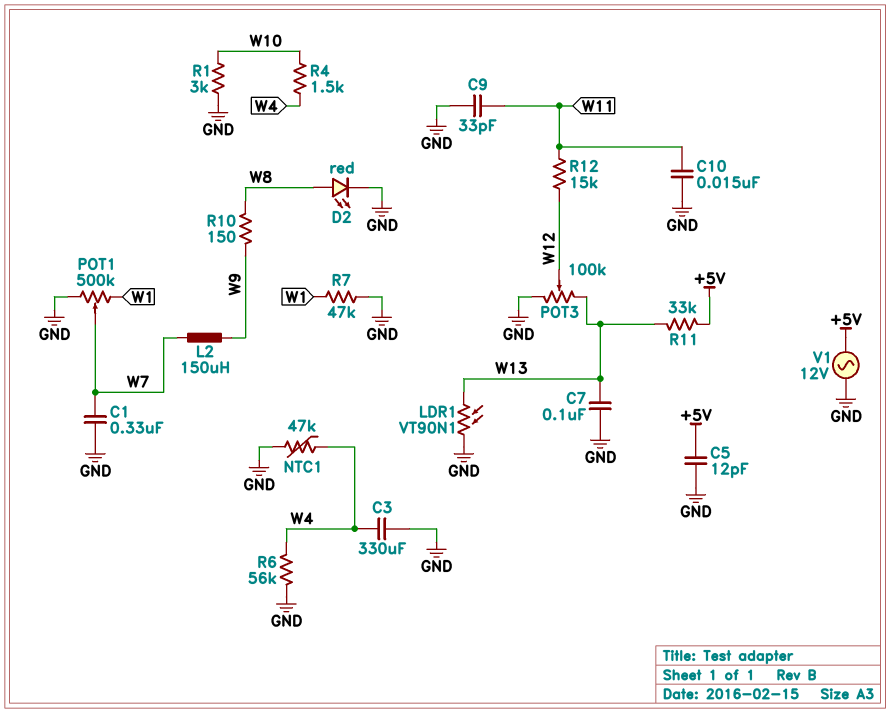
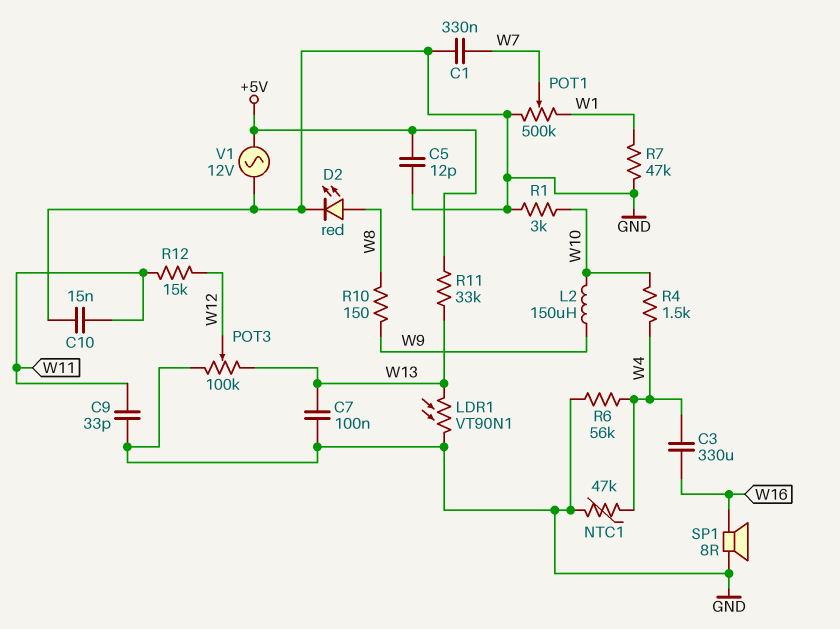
C3: 330uF (GND, W4) -> 330uF (W4, W16)
L2: 150uH (W7, W9) -> 150uH (W9, W10)
SP1: none -> speaker 8R (GND, W16)

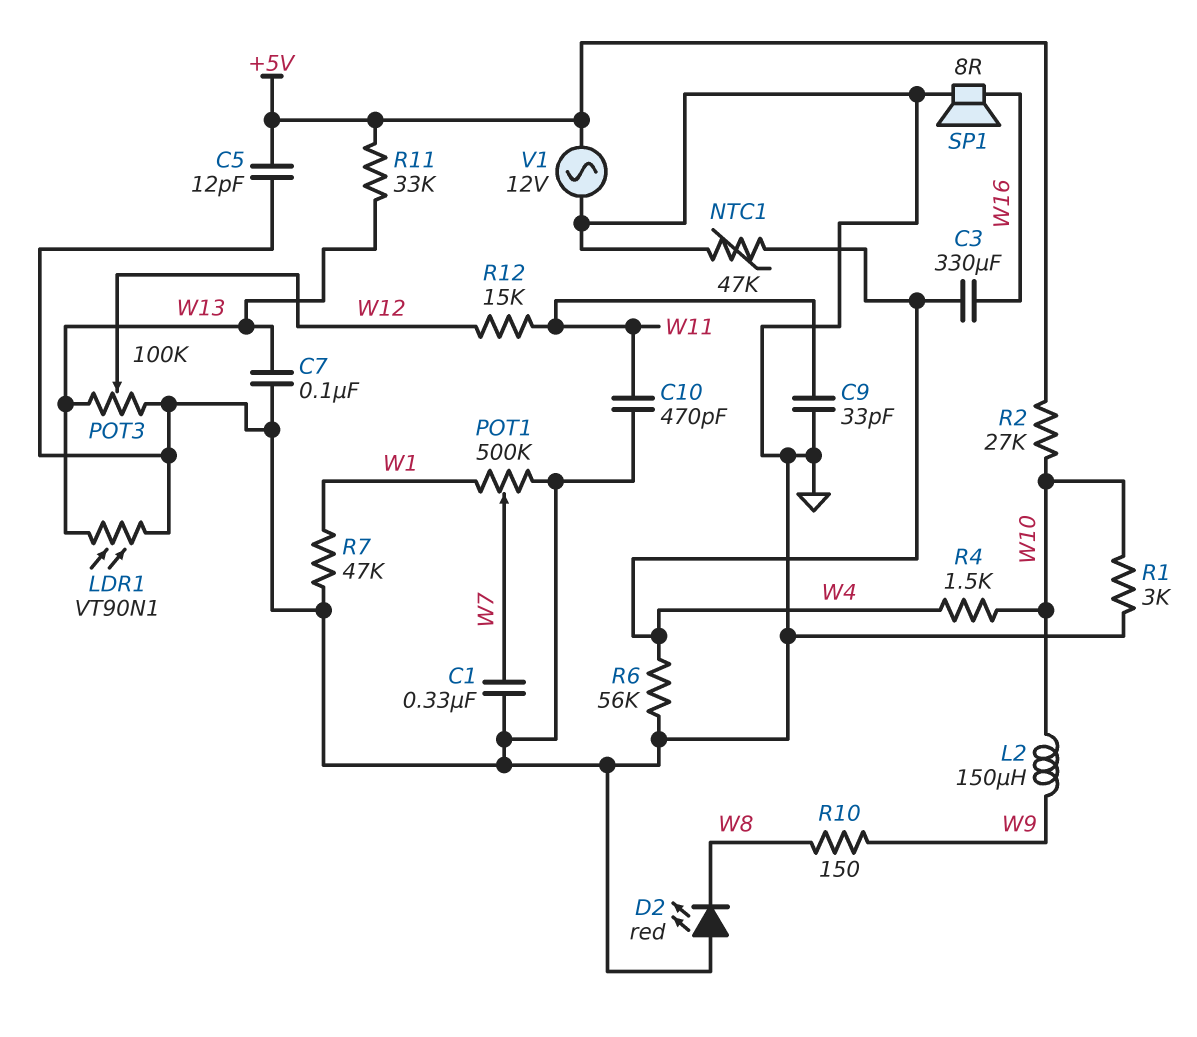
C10: 15nF (GND, W11) -> 470pF (GND, W11)
D2: LED red (A W8, K GND) -> LED red (A GND, K W8)
R2: none -> 27k (+5V, W10)

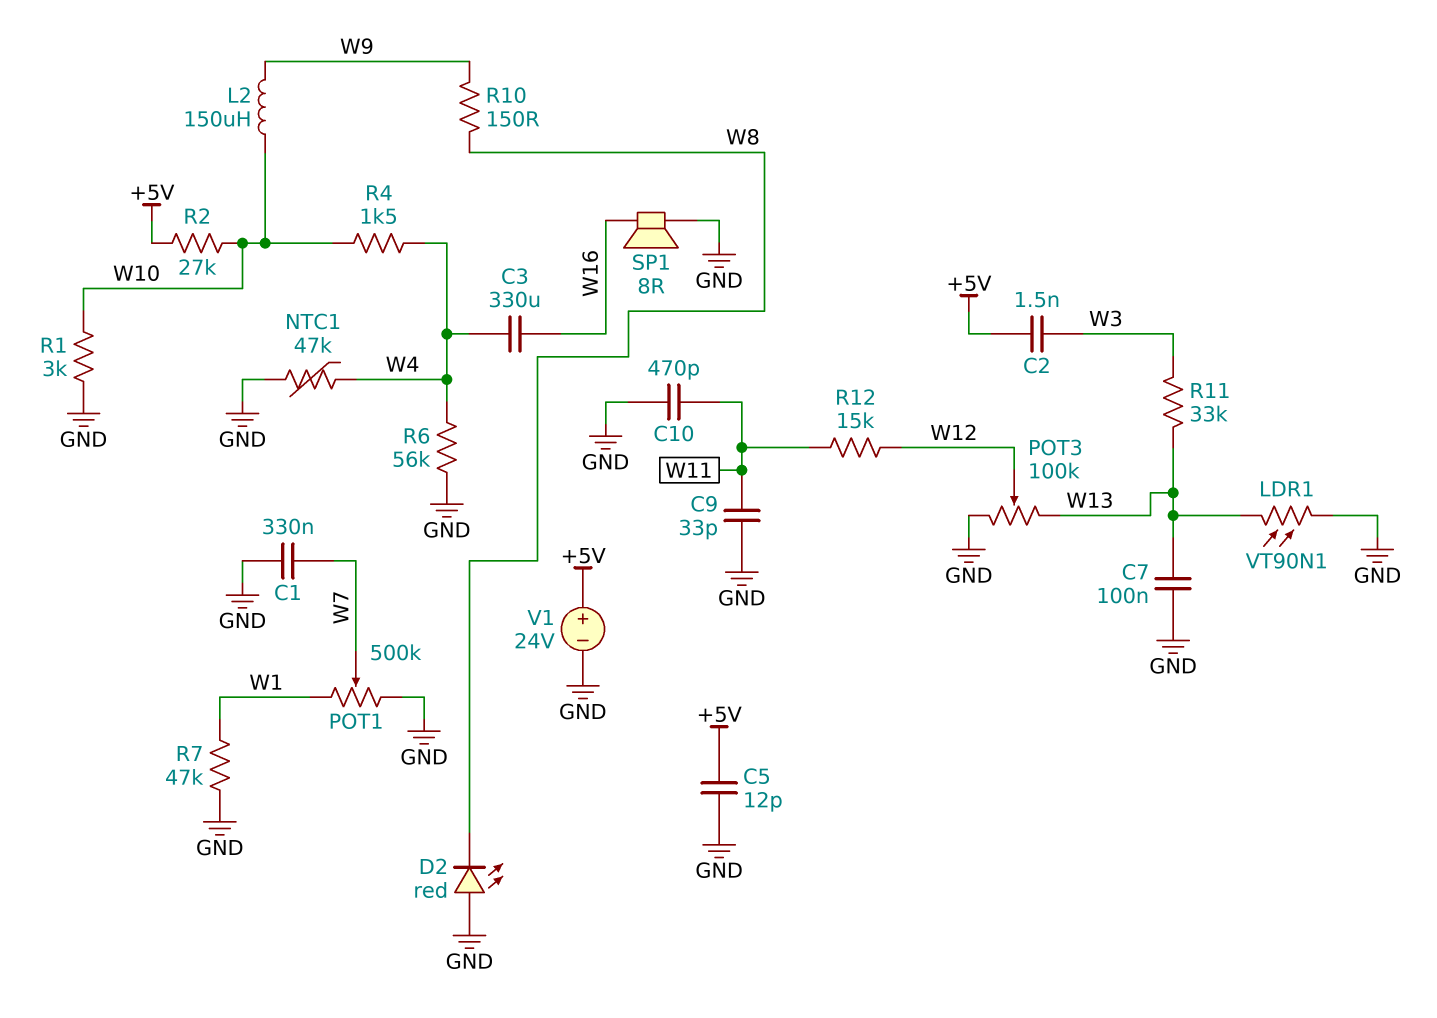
C2: none -> 1.5nF (+5V, W3)
R11: 33k (+5V, W13) -> 33k (W3, W13)
V1: AC 12V (+5V, GND) -> 24V (plus +5V, minus GND)

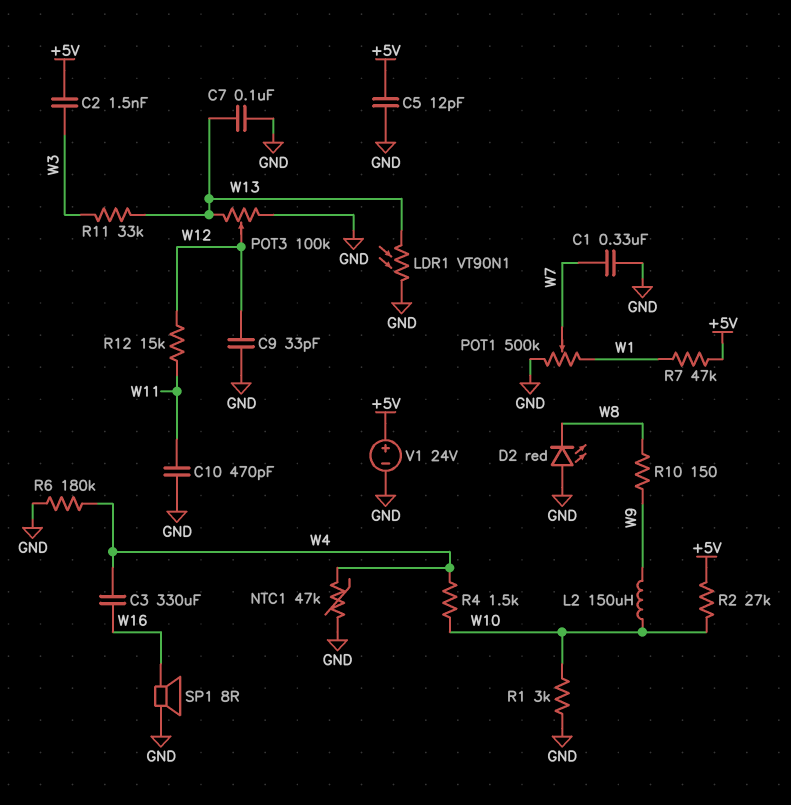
C9: 33pF (GND, W11) -> 33pF (GND, W12)
R6: 56k (GND, W4) -> 180k (GND, W4)
R7: 47k (GND, W1) -> 47k (+5V, W1)

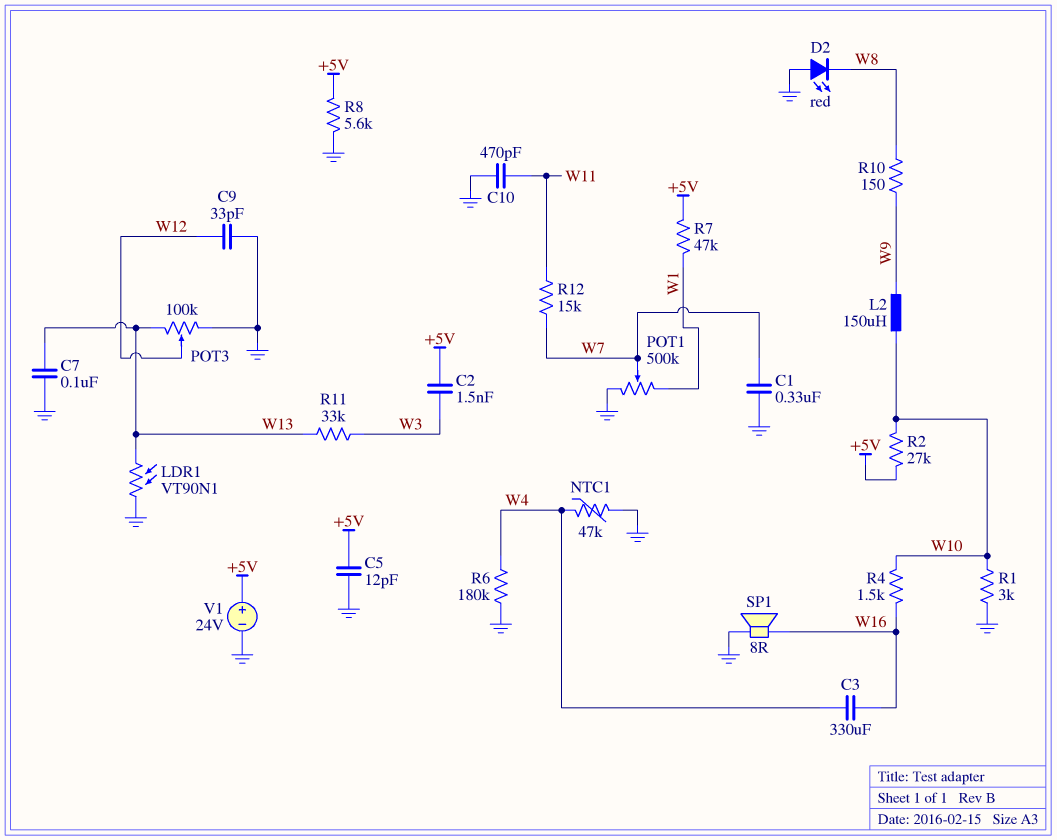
R4: 1.5k (W4, W10) -> 1.5k (W10, W16)
R8: none -> 5.6k (+5V, GND)
R12: 15k (W11, W12) -> 15k (W7, W11)

